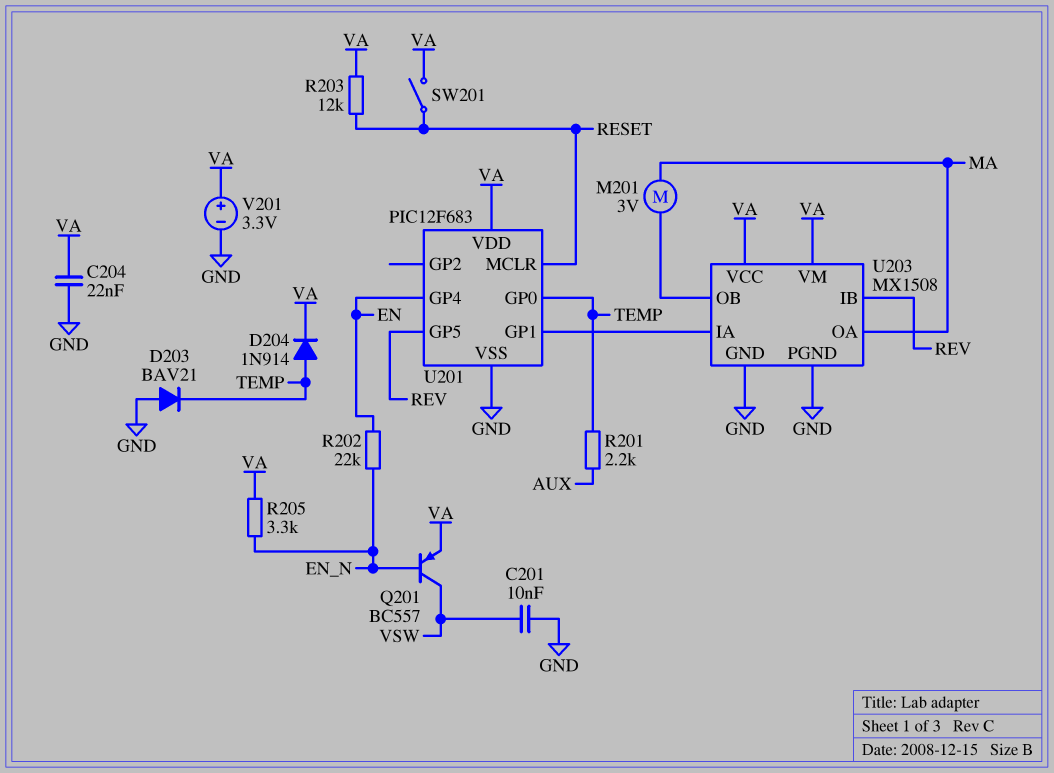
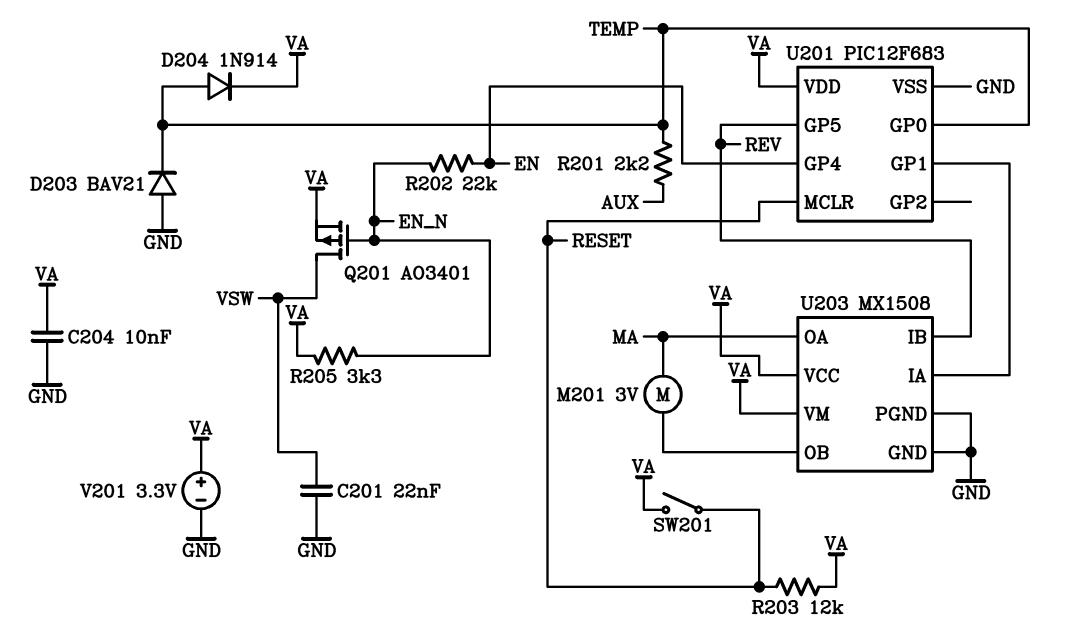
C201: 10nF (GND, VSW) -> 22nF (GND, VSW)
C204: 22nF (GND, VA) -> 10nF (GND, VA)
Q201: PNP BC557 (B EN_N, C VSW, E VA) -> PMOS AO3401 (G EN_N, D VSW, S VA)

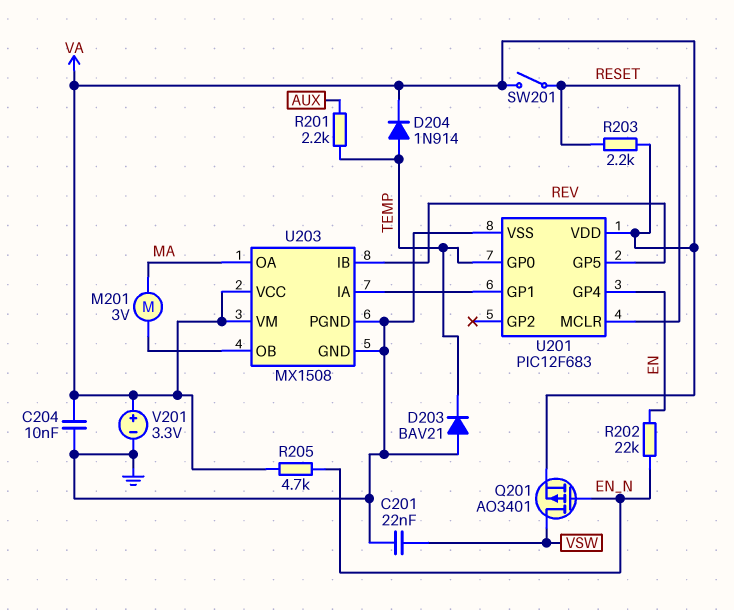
R203: 12k (RESET, VA) -> 2.2k (RESET, VA)
R205: 3.3k (EN_N, VA) -> 4.7k (EN_N, VA)

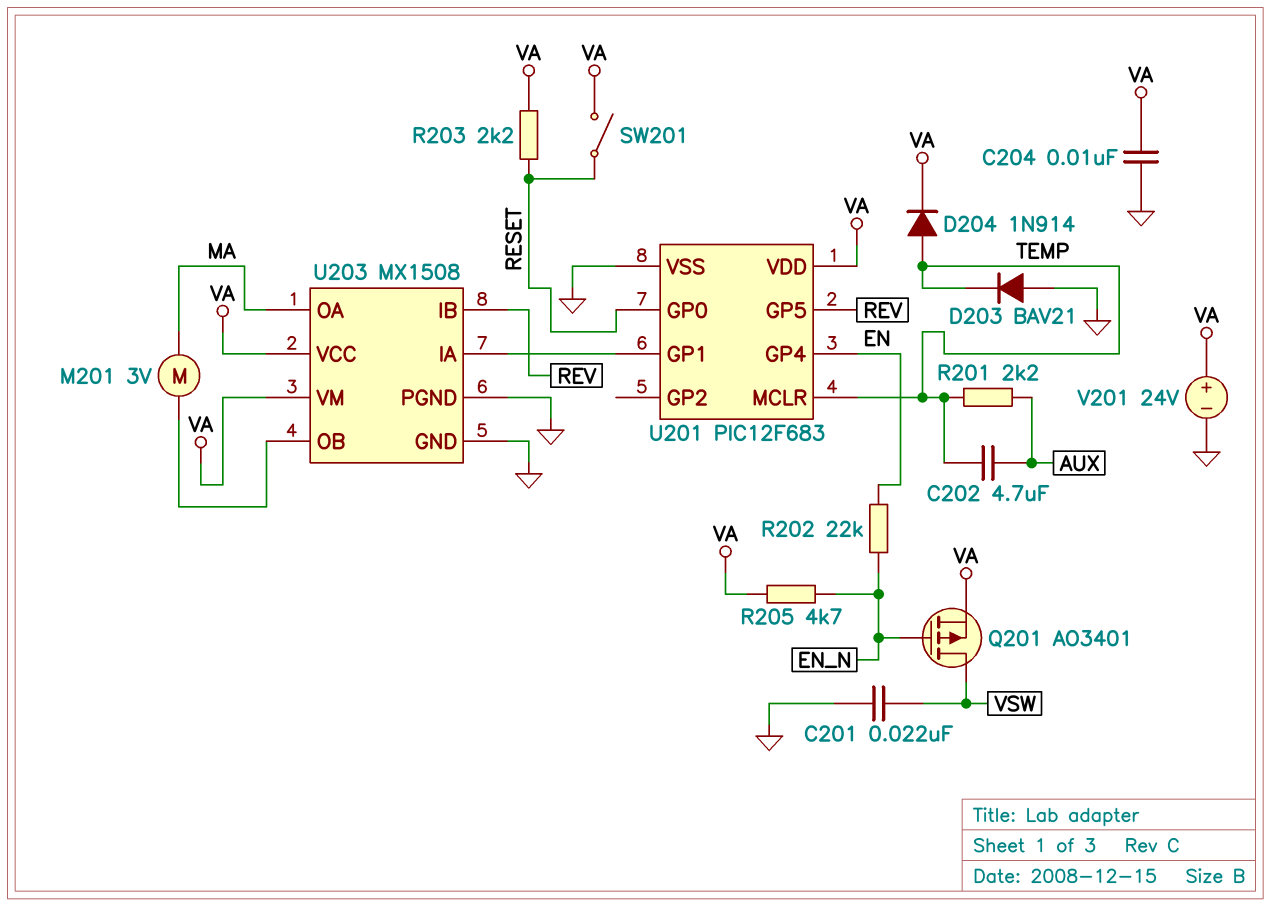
C202: none -> 4.7uF (AUX, TEMP)
U201 pin GP0: TEMP -> RESET
U201 pin MCLR: RESET -> TEMP
V201: 3.3V (plus VA, minus GND) -> 24V (plus VA, minus GND)

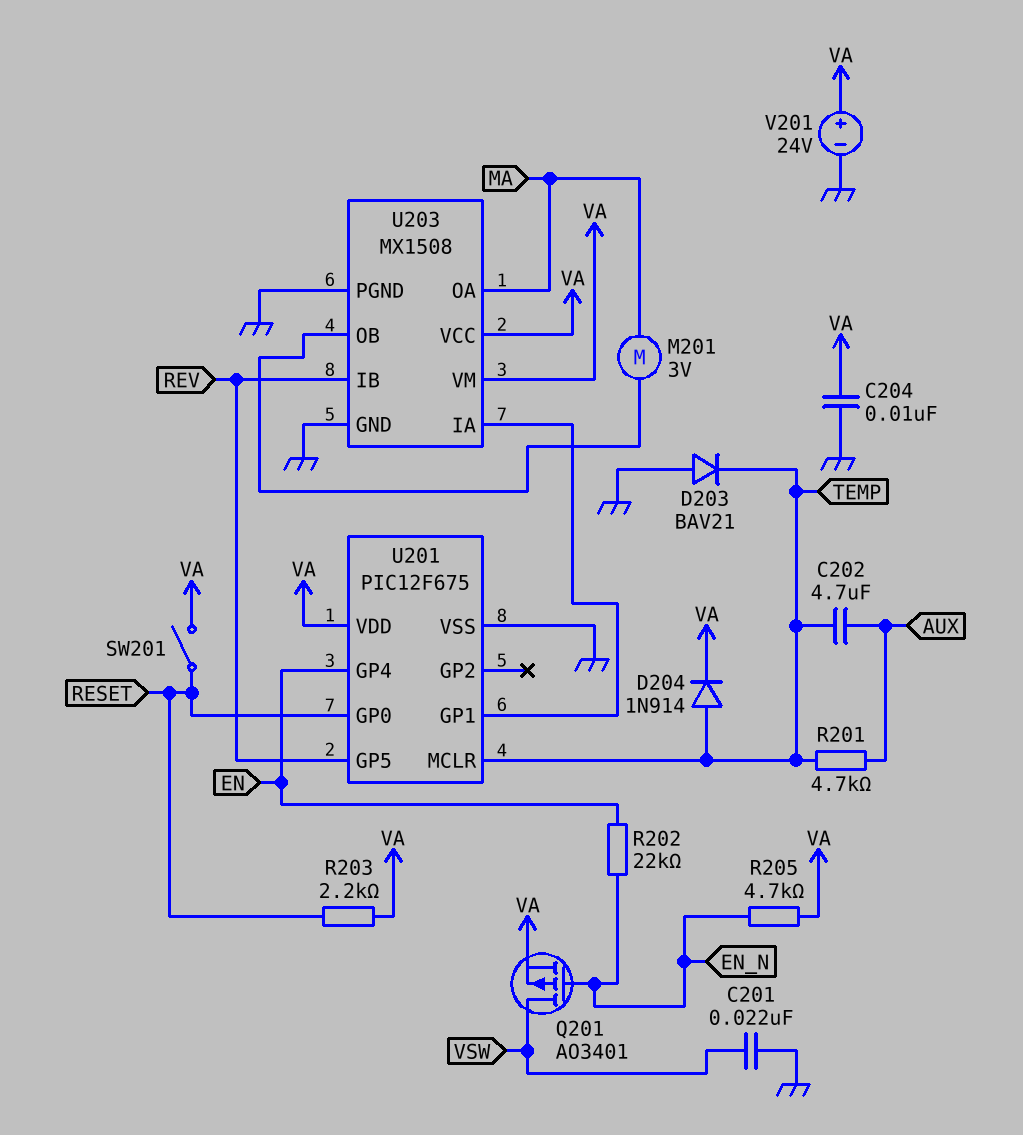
R201: 2.2k (AUX, TEMP) -> 4.7k (AUX, TEMP)
U201: PIC12F683 -> PIC12F675

